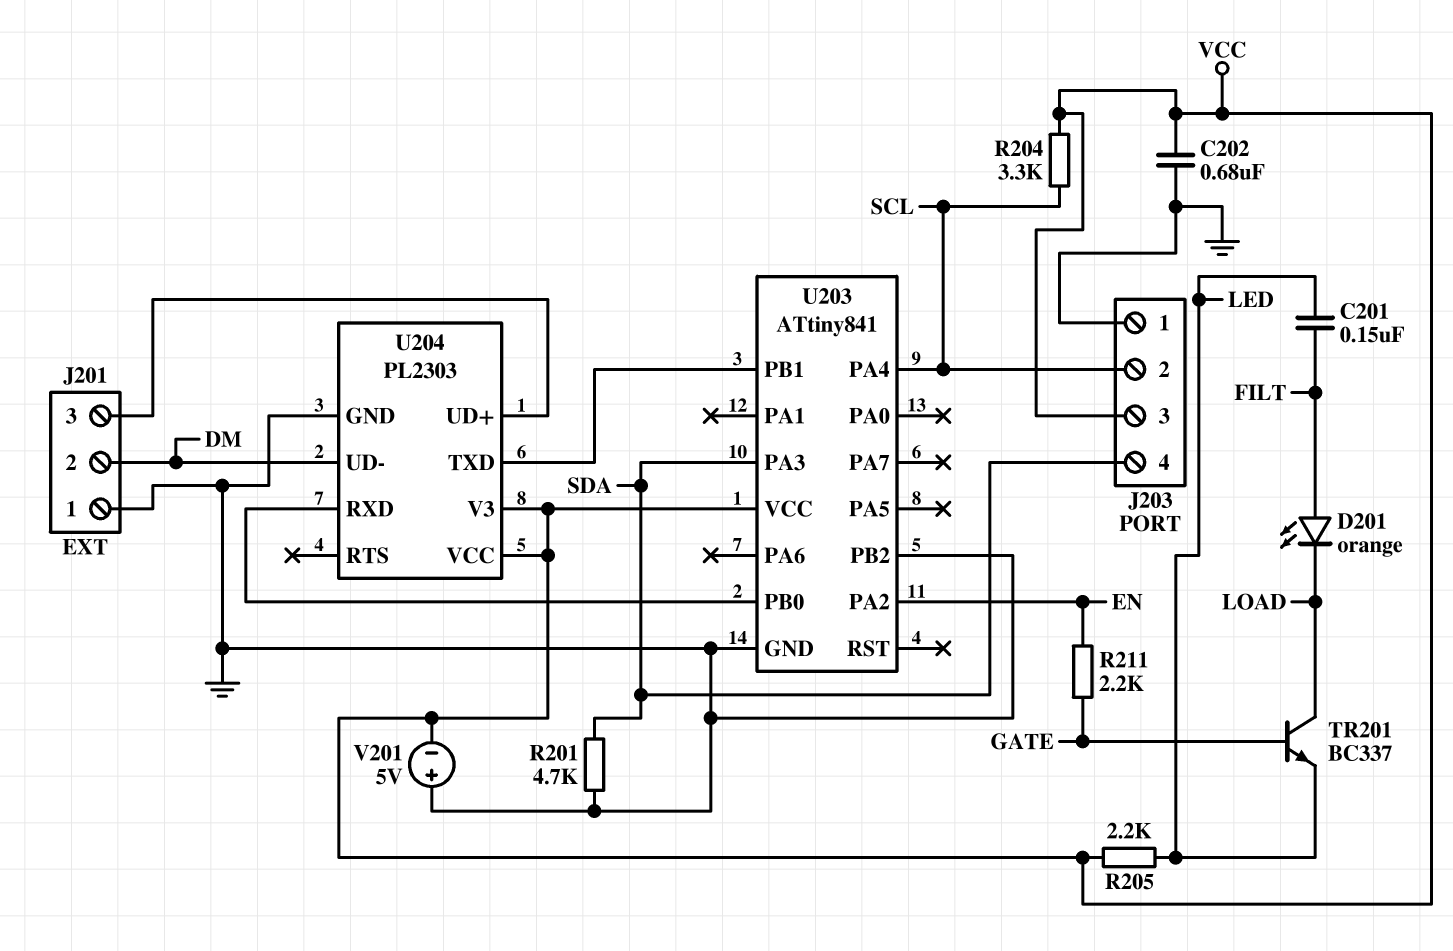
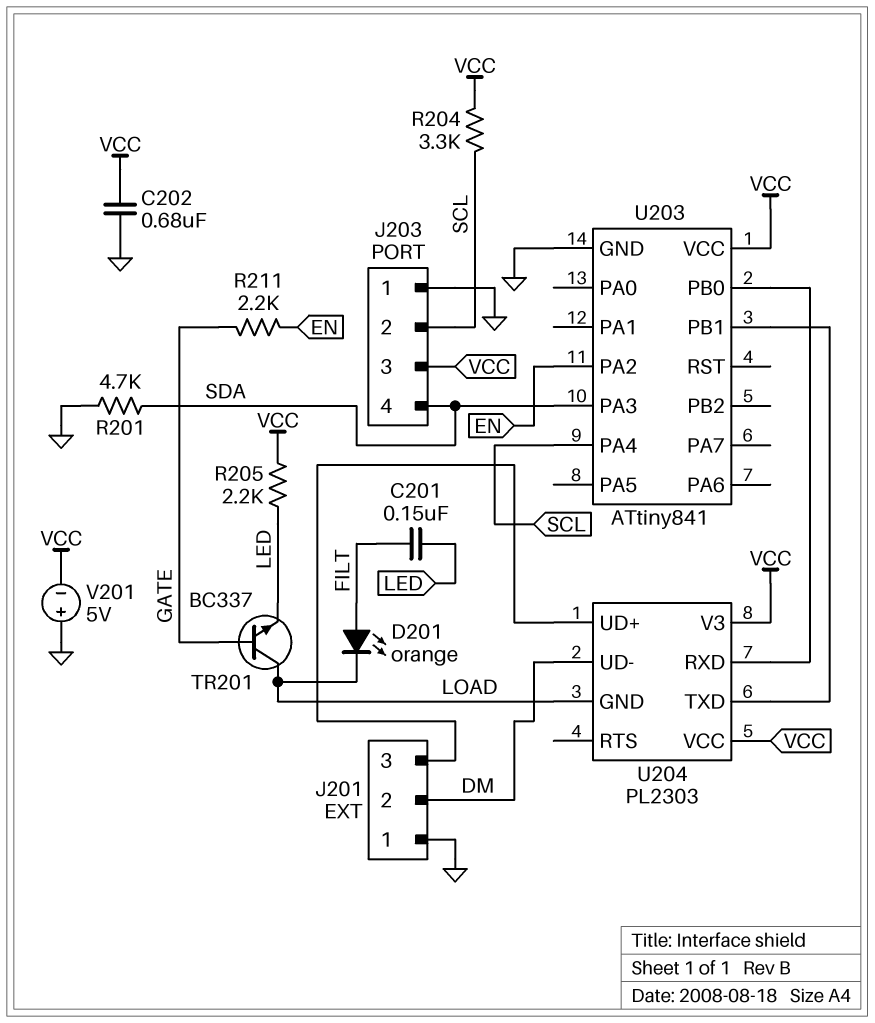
U203 pin PB2: GND -> none
U204 pin GND: GND -> LOAD

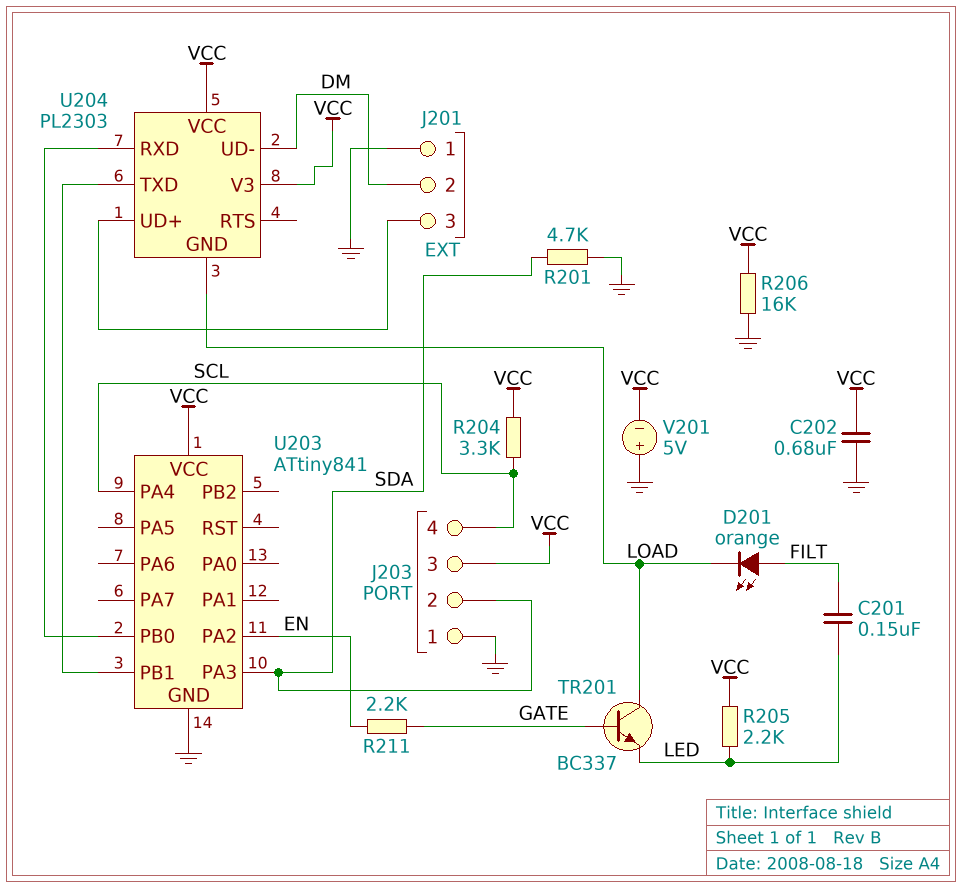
J203 pin 2: SCL -> SDA
J203 pin 4: SDA -> SCL
R206: none -> 16k (GND, VCC)

